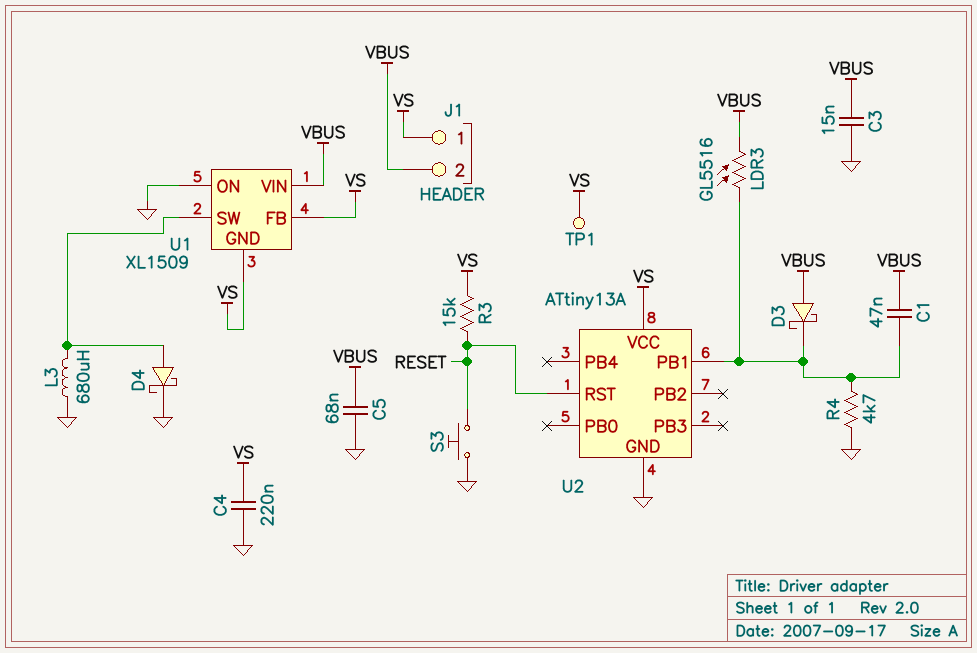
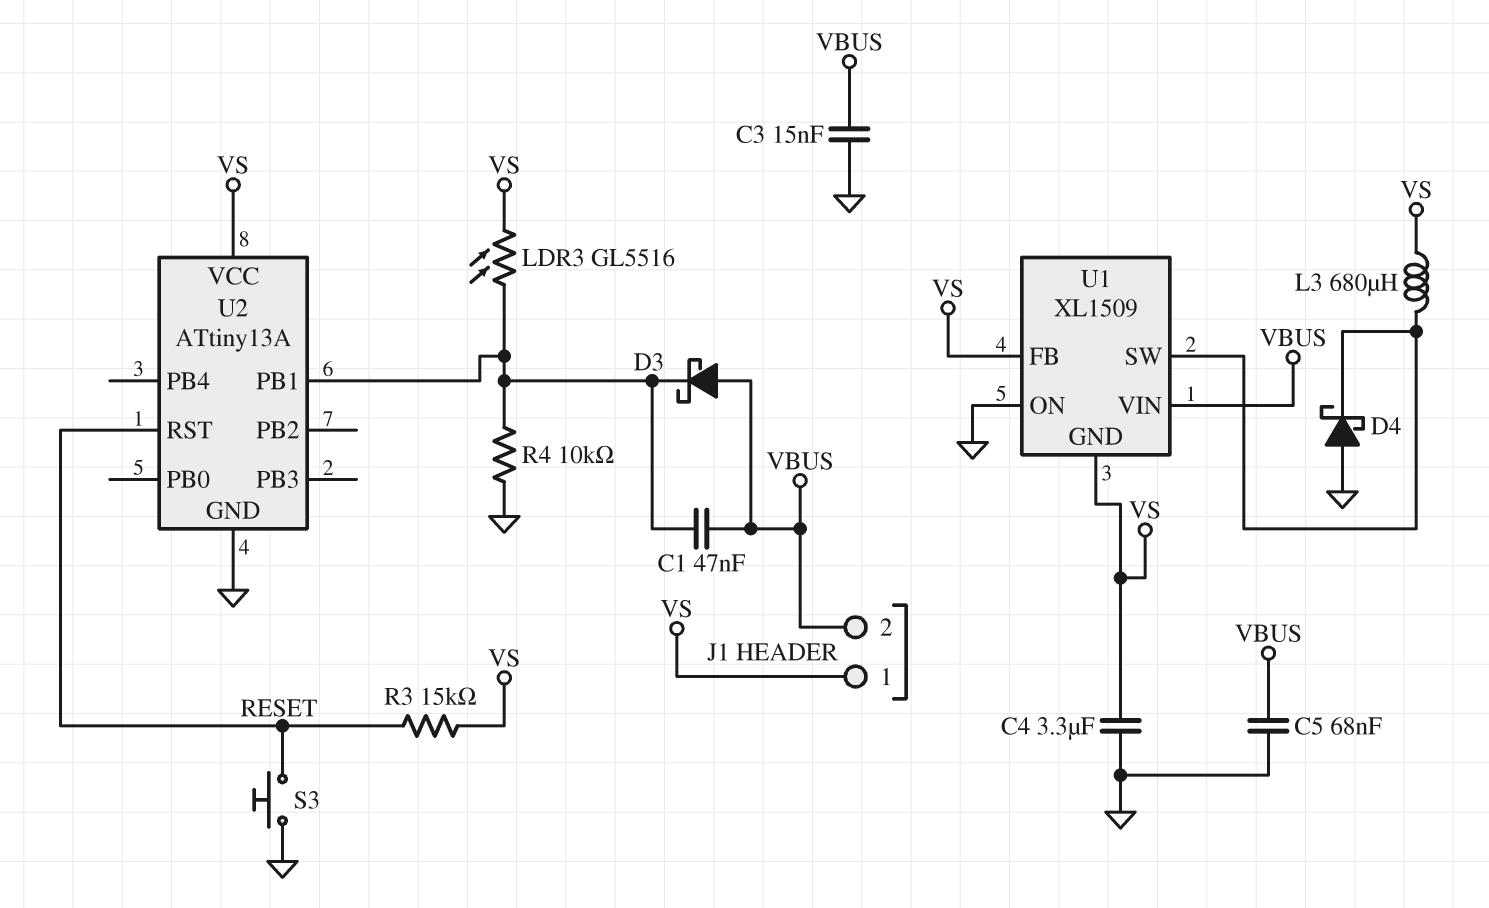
C4: 220nF (GND, VS) -> 3.3uF (GND, VS)
D4: schottky (A U1/SW, K GND) -> schottky (A GND, K U1/SW)
L3: 680uH (GND, U1/SW) -> 680uH (U1/SW, VS)
LDR3: GL5516 (U2/PB1, VBUS) -> GL5516 (U2/PB1, VS)
R4: 4.7k (GND, U2/PB1) -> 10k (GND, U2/PB1)
TP1: test point (VS) -> none

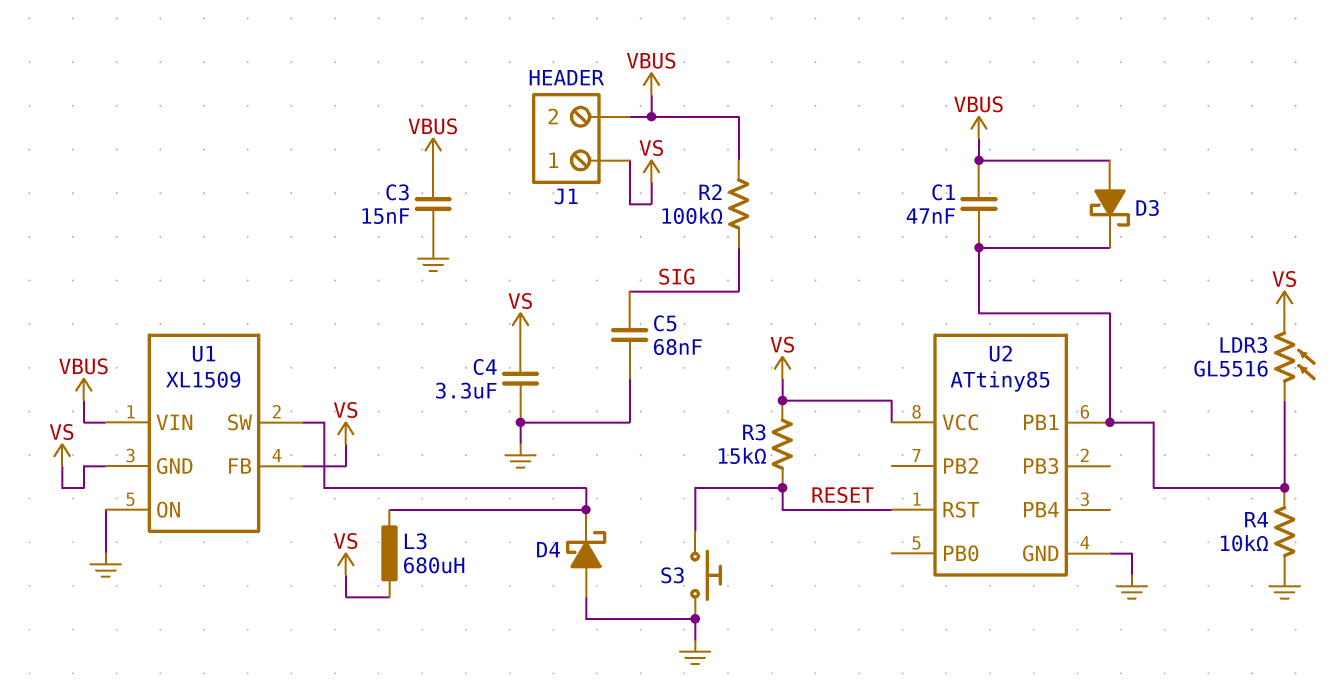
C5: 68nF (GND, VBUS) -> 68nF (GND, SIG)
R2: none -> 100k (SIG, VBUS)
U2: ATtiny13A -> ATtiny85

